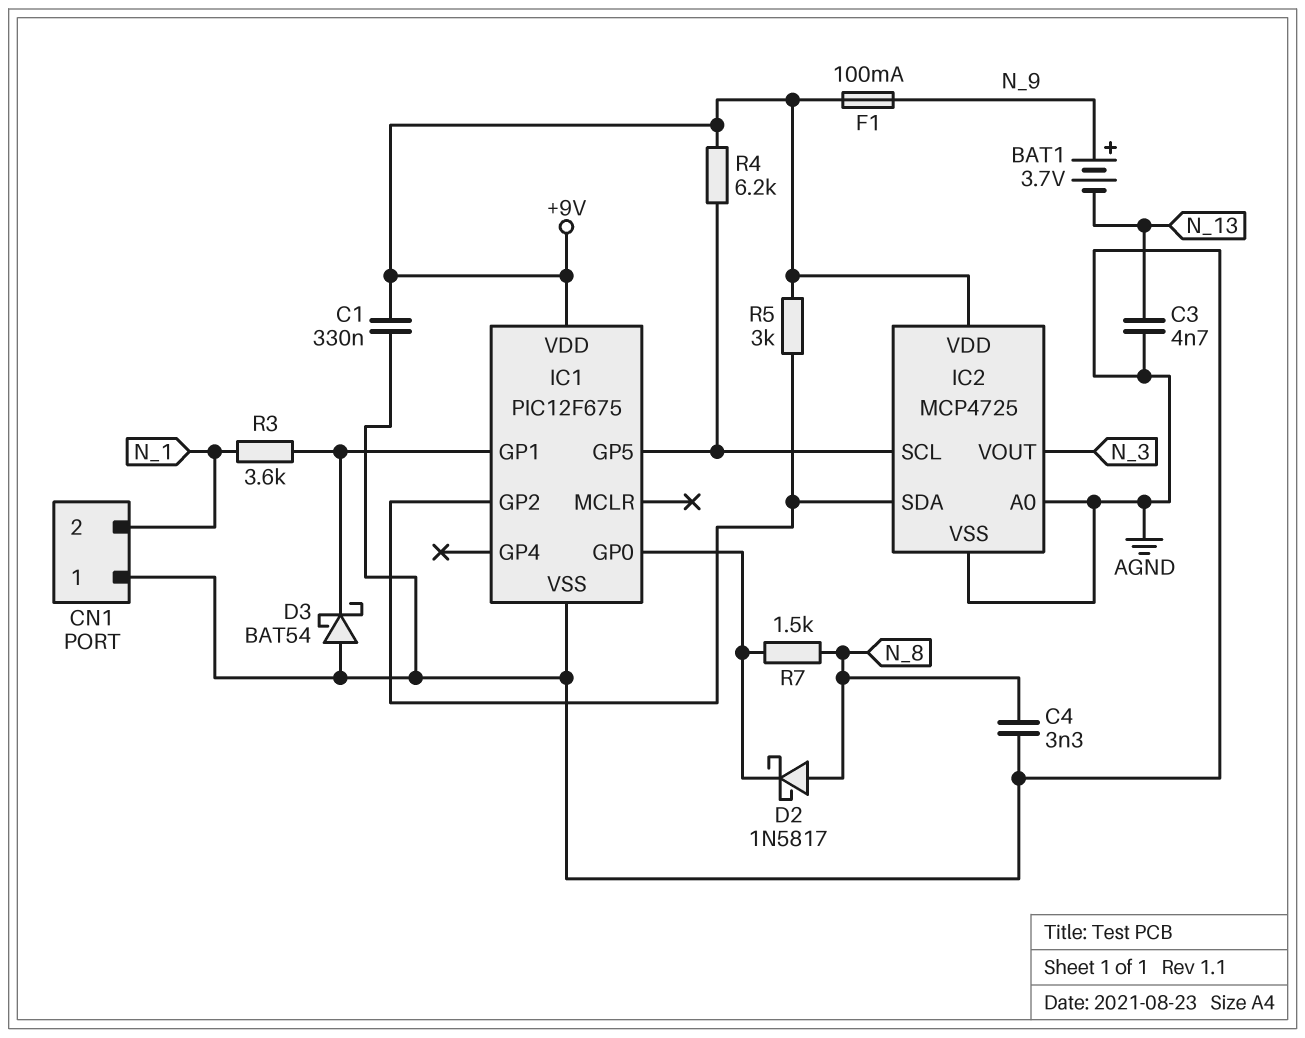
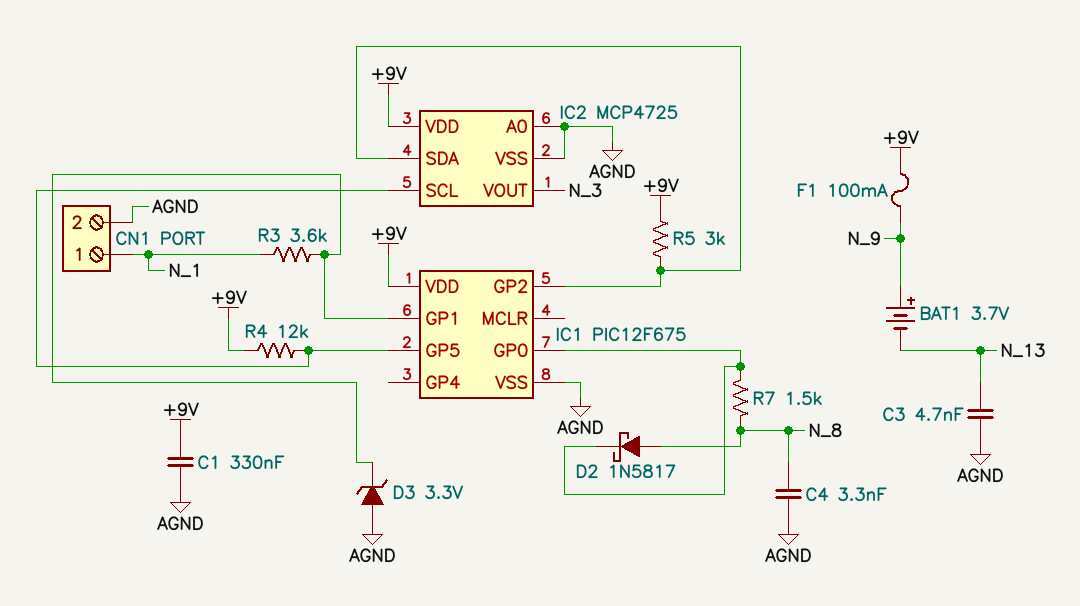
CN1 pin 1: AGND -> N_1
CN1 pin 2: N_1 -> AGND
D3: schottky BAT54 (A AGND, K IC1/GP1) -> zener 3.3V (A AGND, K IC1/GP1)
R4: 6.2k (+9V, IC1/GP5) -> 12k (+9V, IC1/GP5)

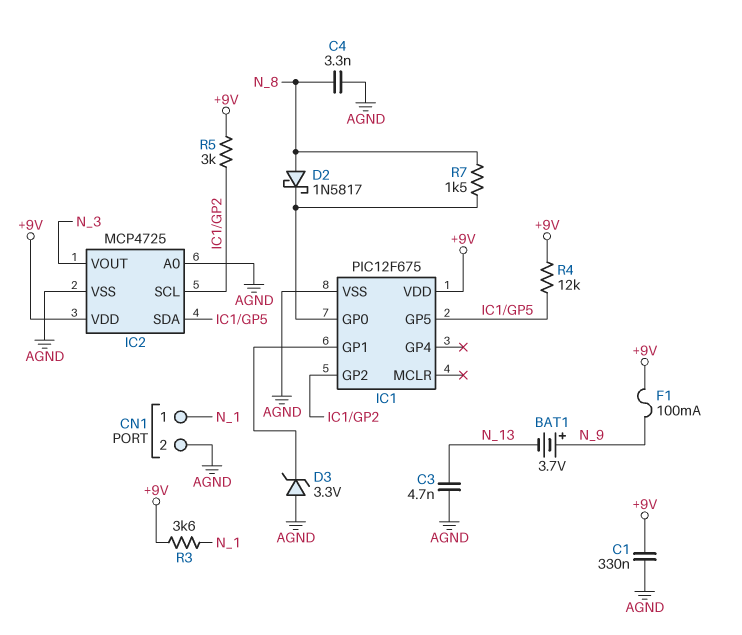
IC2 pin SCL: IC1/GP5 -> IC1/GP2
IC2 pin SDA: IC1/GP2 -> IC1/GP5
R3: 3.6k (IC1/GP1, N_1) -> 3.6k (+9V, N_1)

